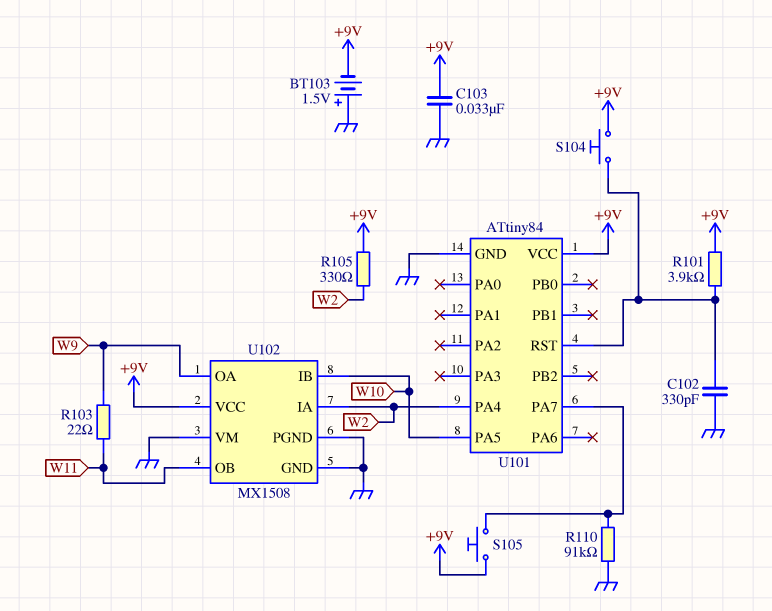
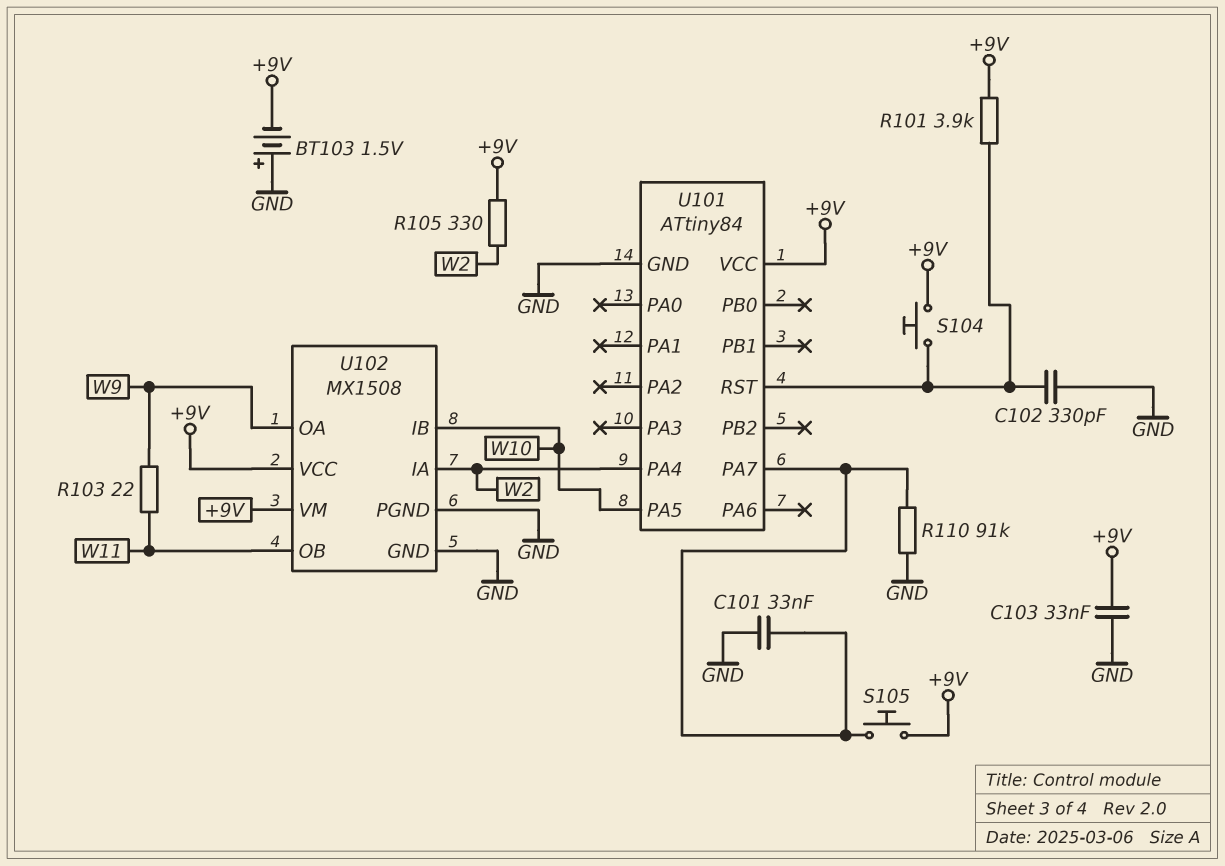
C101: none -> 33nF (GND, U101/PA7)
U102 pin VM: GND -> +9V

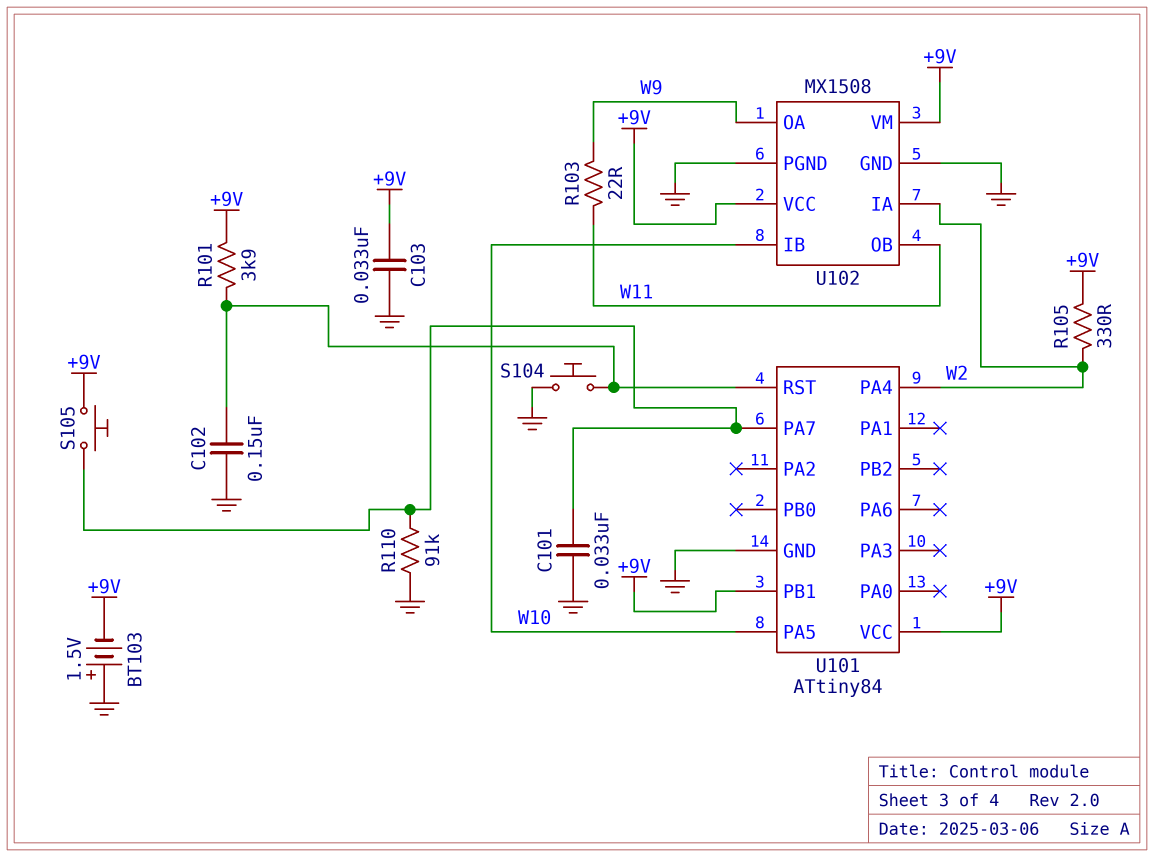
C102: 330pF (GND, U101/RST) -> 150nF (GND, U101/RST)
S104: button (+9V, U101/RST) -> button (GND, U101/RST)
U101 pin PB1: none -> +9V

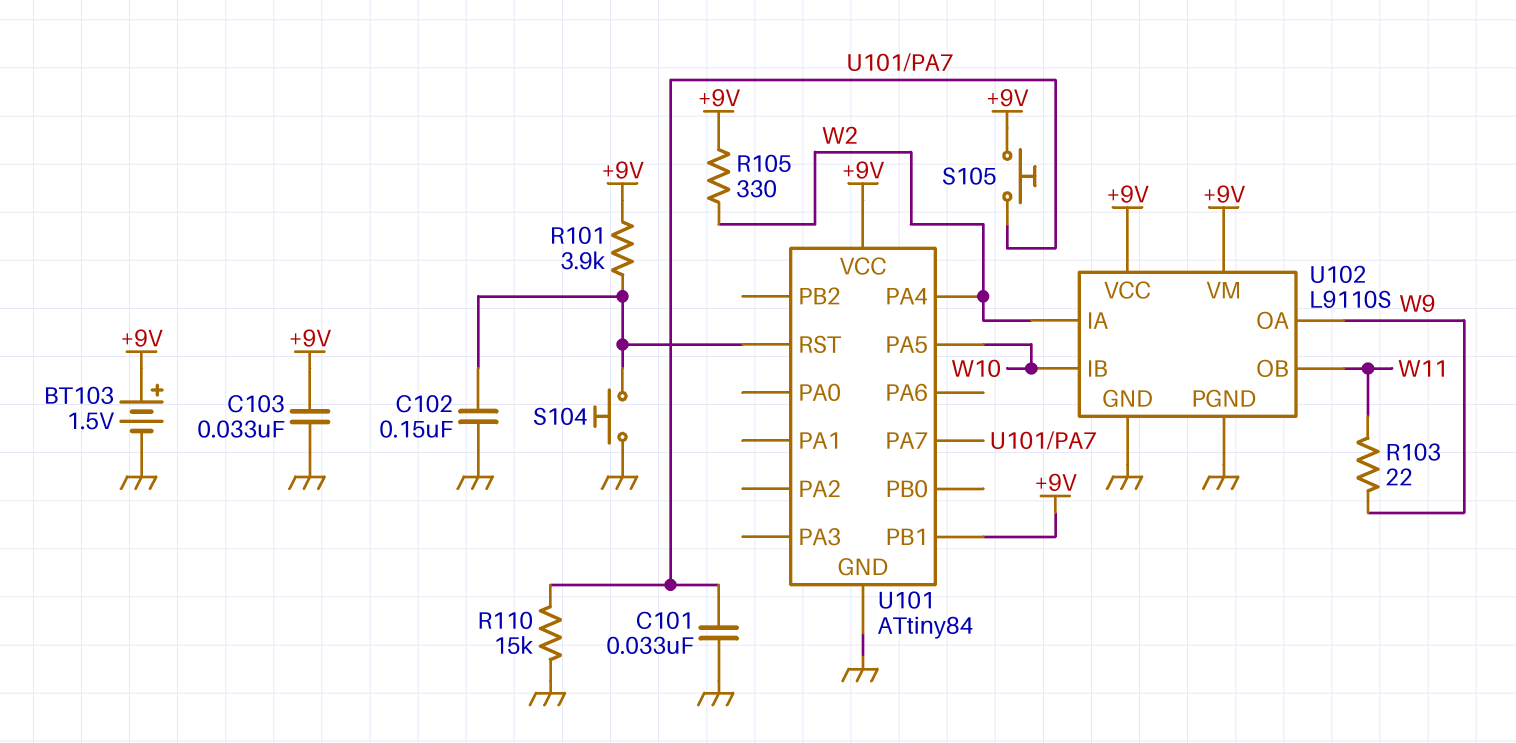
BT103: 1.5V (plus GND, minus +9V) -> 1.5V (plus +9V, minus GND)
R110: 91k (GND, U101/PA7) -> 15k (GND, U101/PA7)
U102: MX1508 -> L9110S

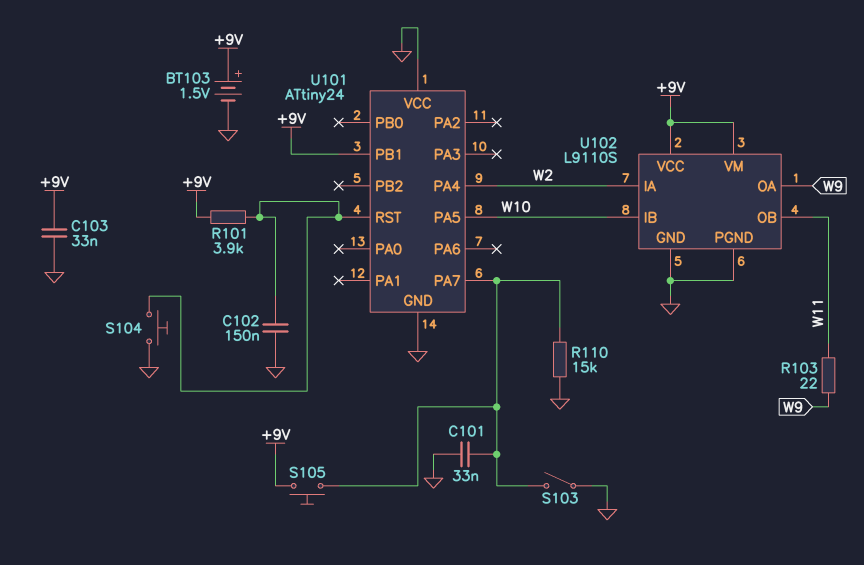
R105: 330 (+9V, W2) -> none
S103: none -> switch (GND, U101/PA7)
U101: ATtiny84 -> ATtiny24
U101 pin VCC: +9V -> GND

